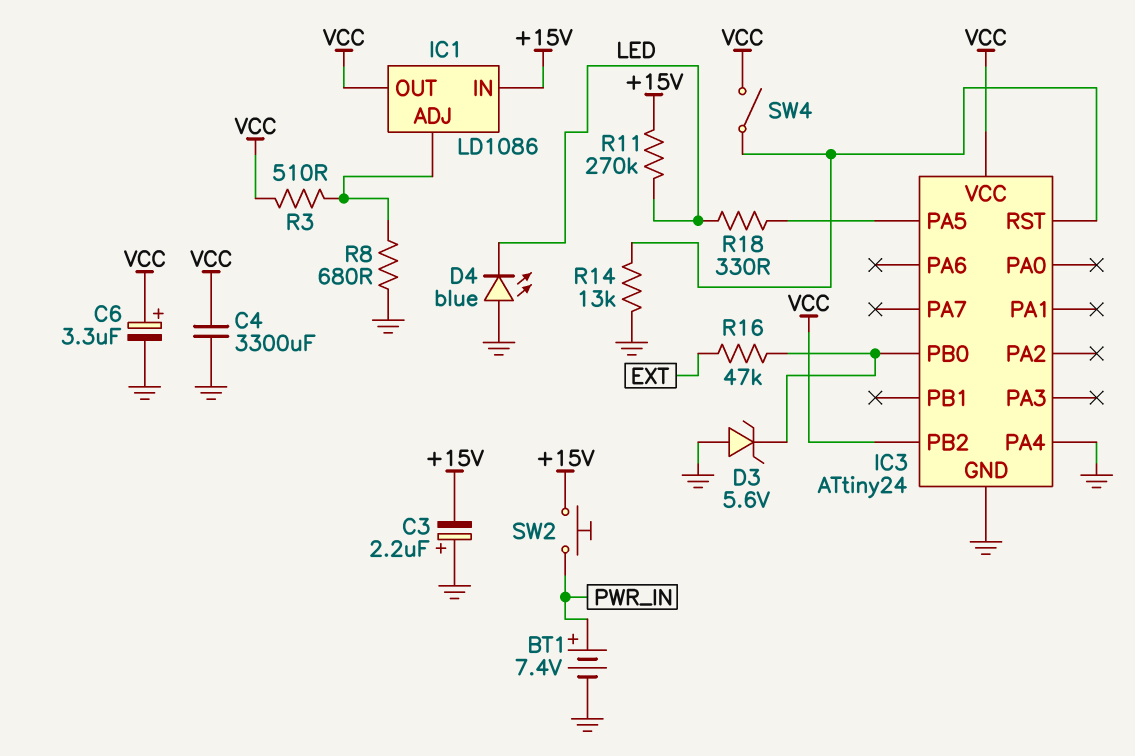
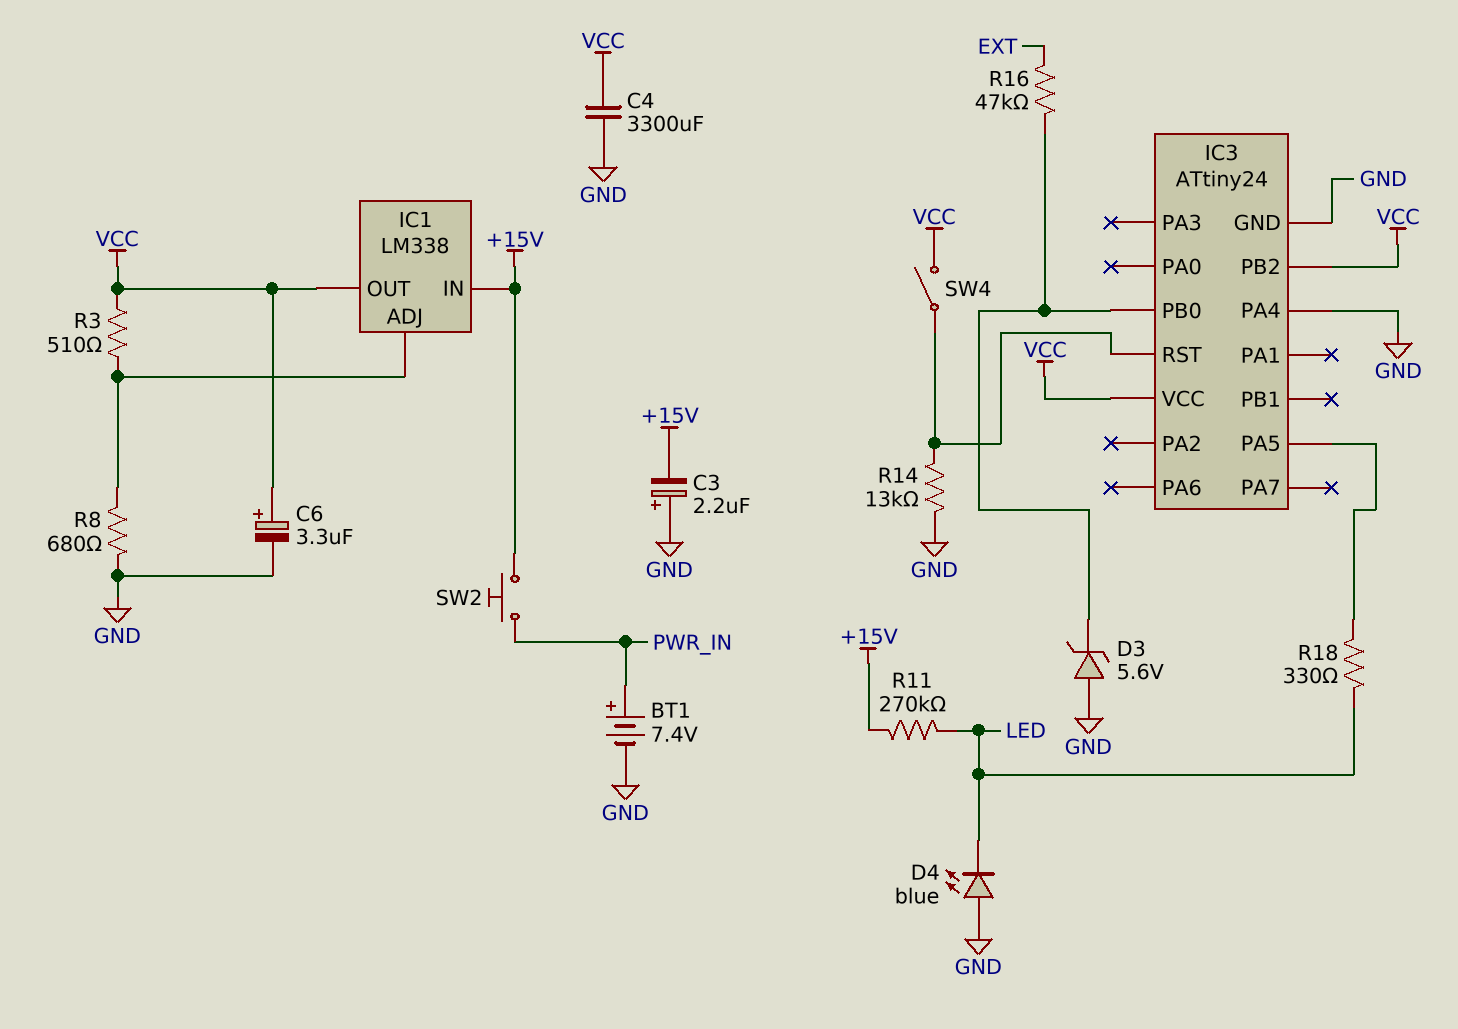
IC1: LD1086 -> LM338

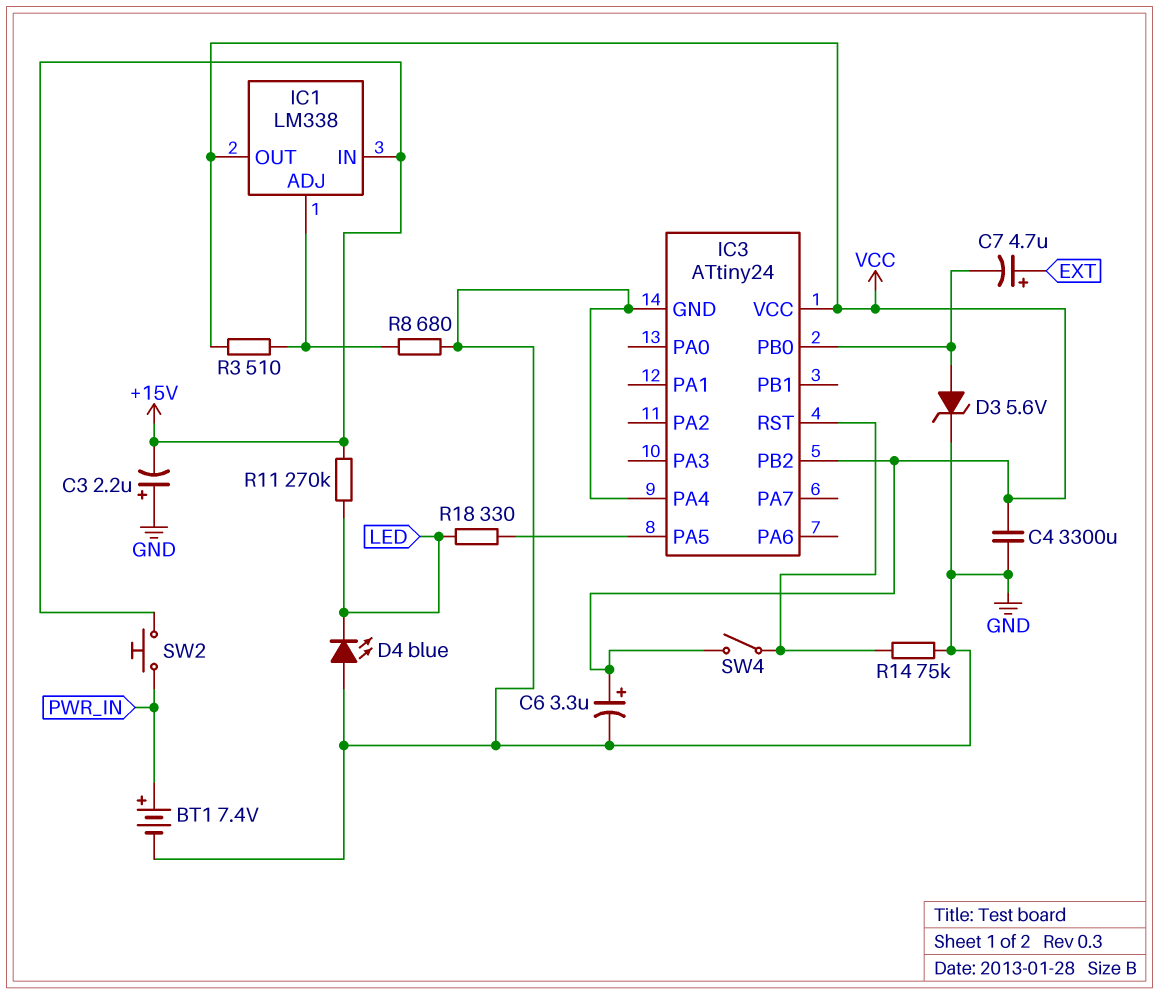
C7: none -> 4.7uF (plus EXT, minus IC3/PB0)
D3: zener 5.6V (A GND, K IC3/PB0) -> zener 5.6V (A IC3/PB0, K GND)
R14: 13k (GND, IC3/RST) -> 75k (GND, IC3/RST)
R16: 47k (EXT, IC3/PB0) -> none

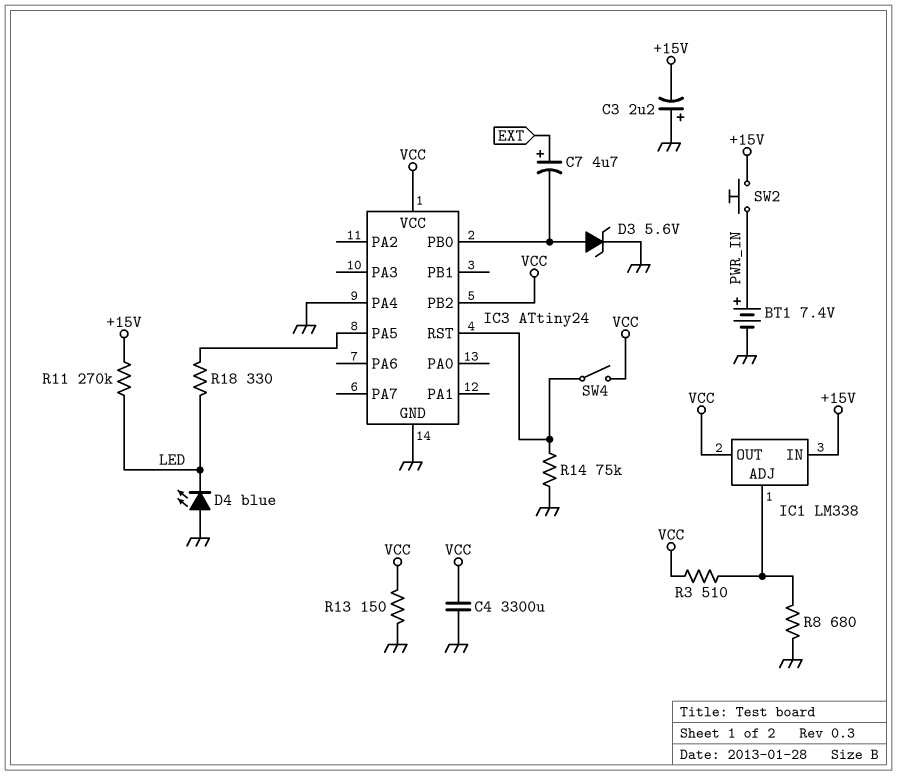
C6: 3.3uF (plus VCC, minus GND) -> none
R13: none -> 150 (GND, VCC)

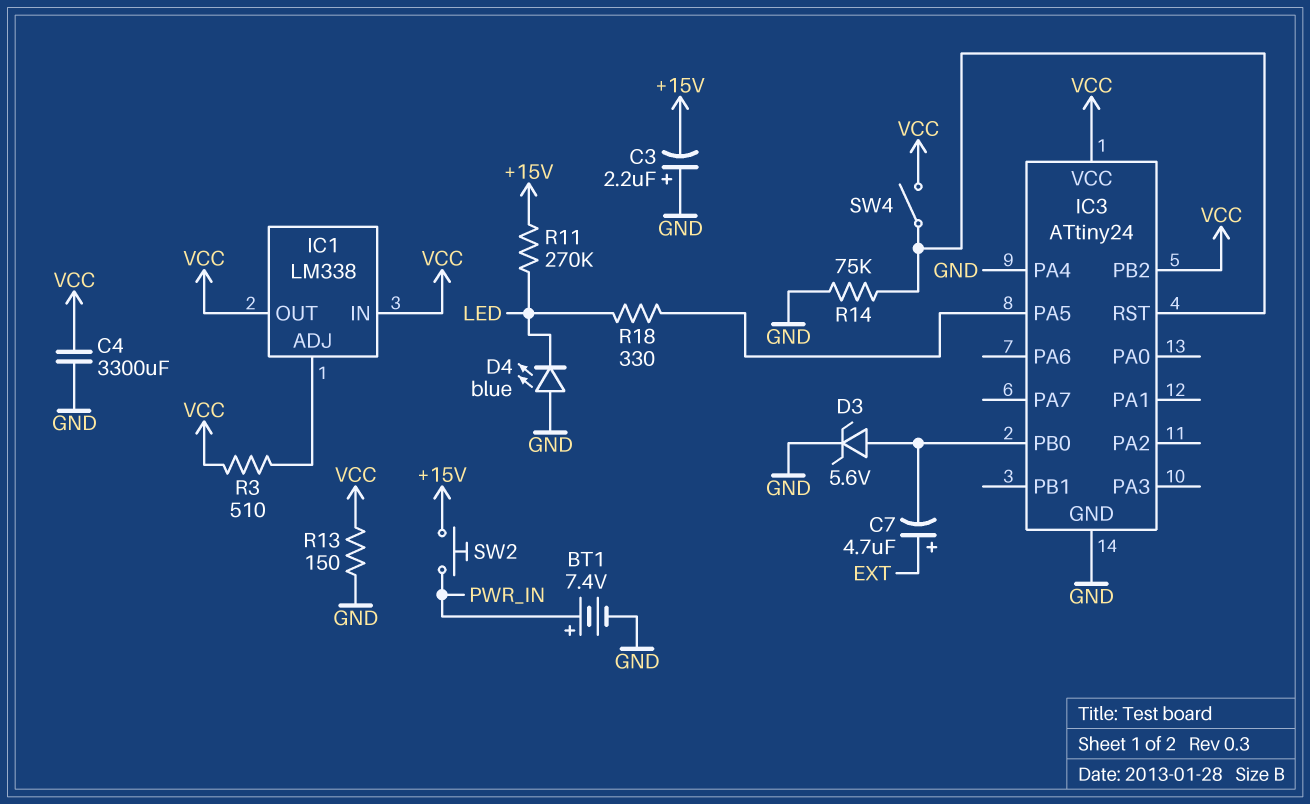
IC1 pin IN: +15V -> VCC
R8: 680 (GND, IC1/ADJ) -> none

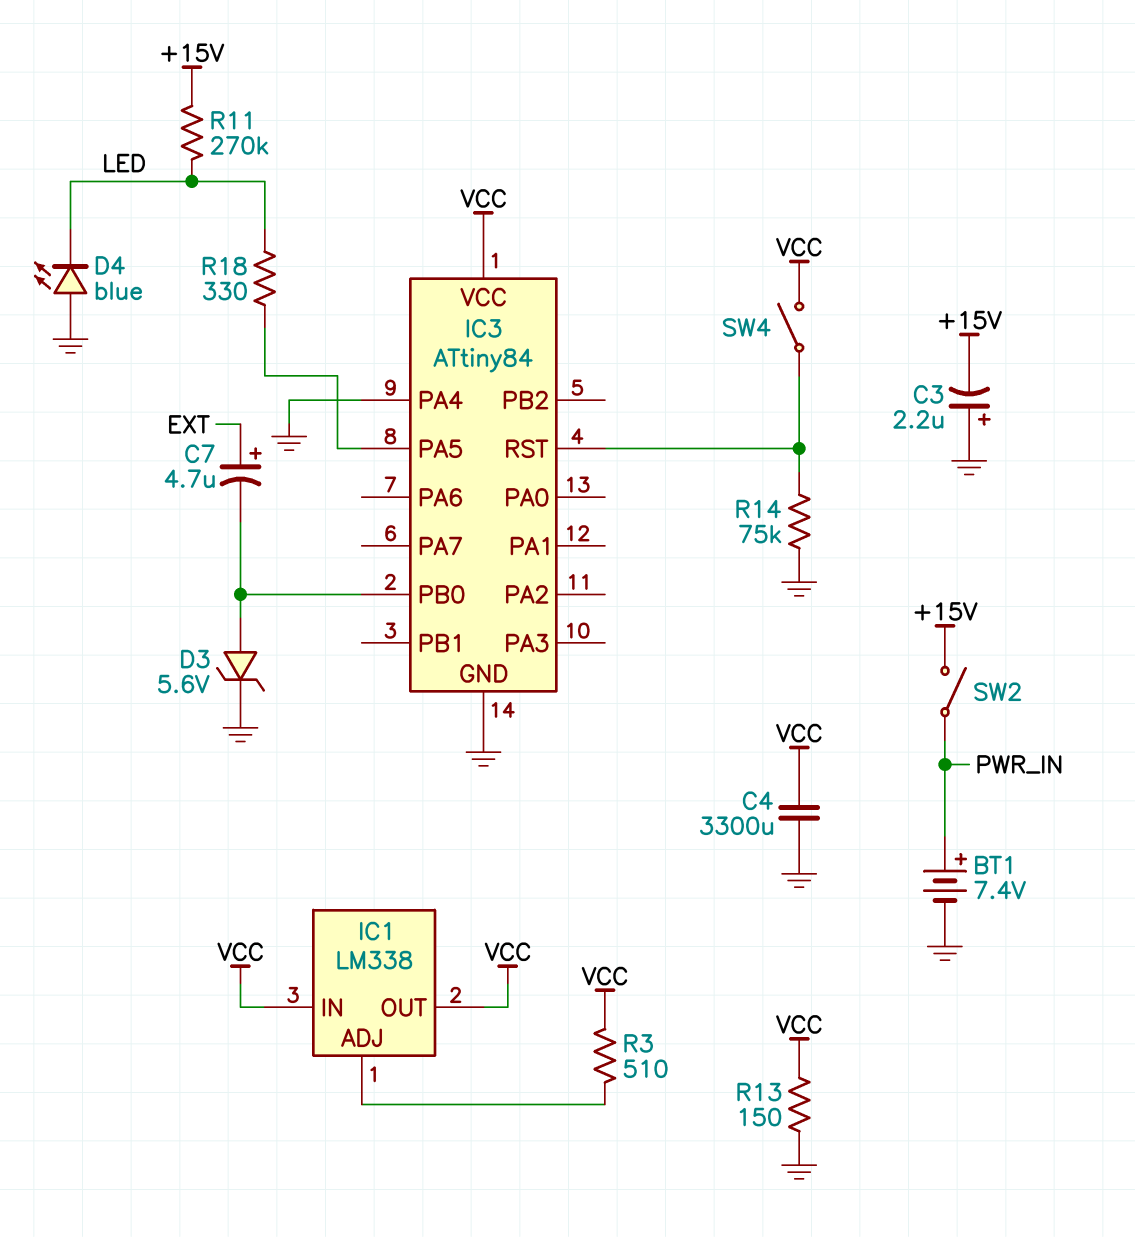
IC3: ATtiny24 -> ATtiny84
IC3 pin PB2: VCC -> none
SW2: button (+15V, PWR_IN) -> switch (+15V, PWR_IN)

